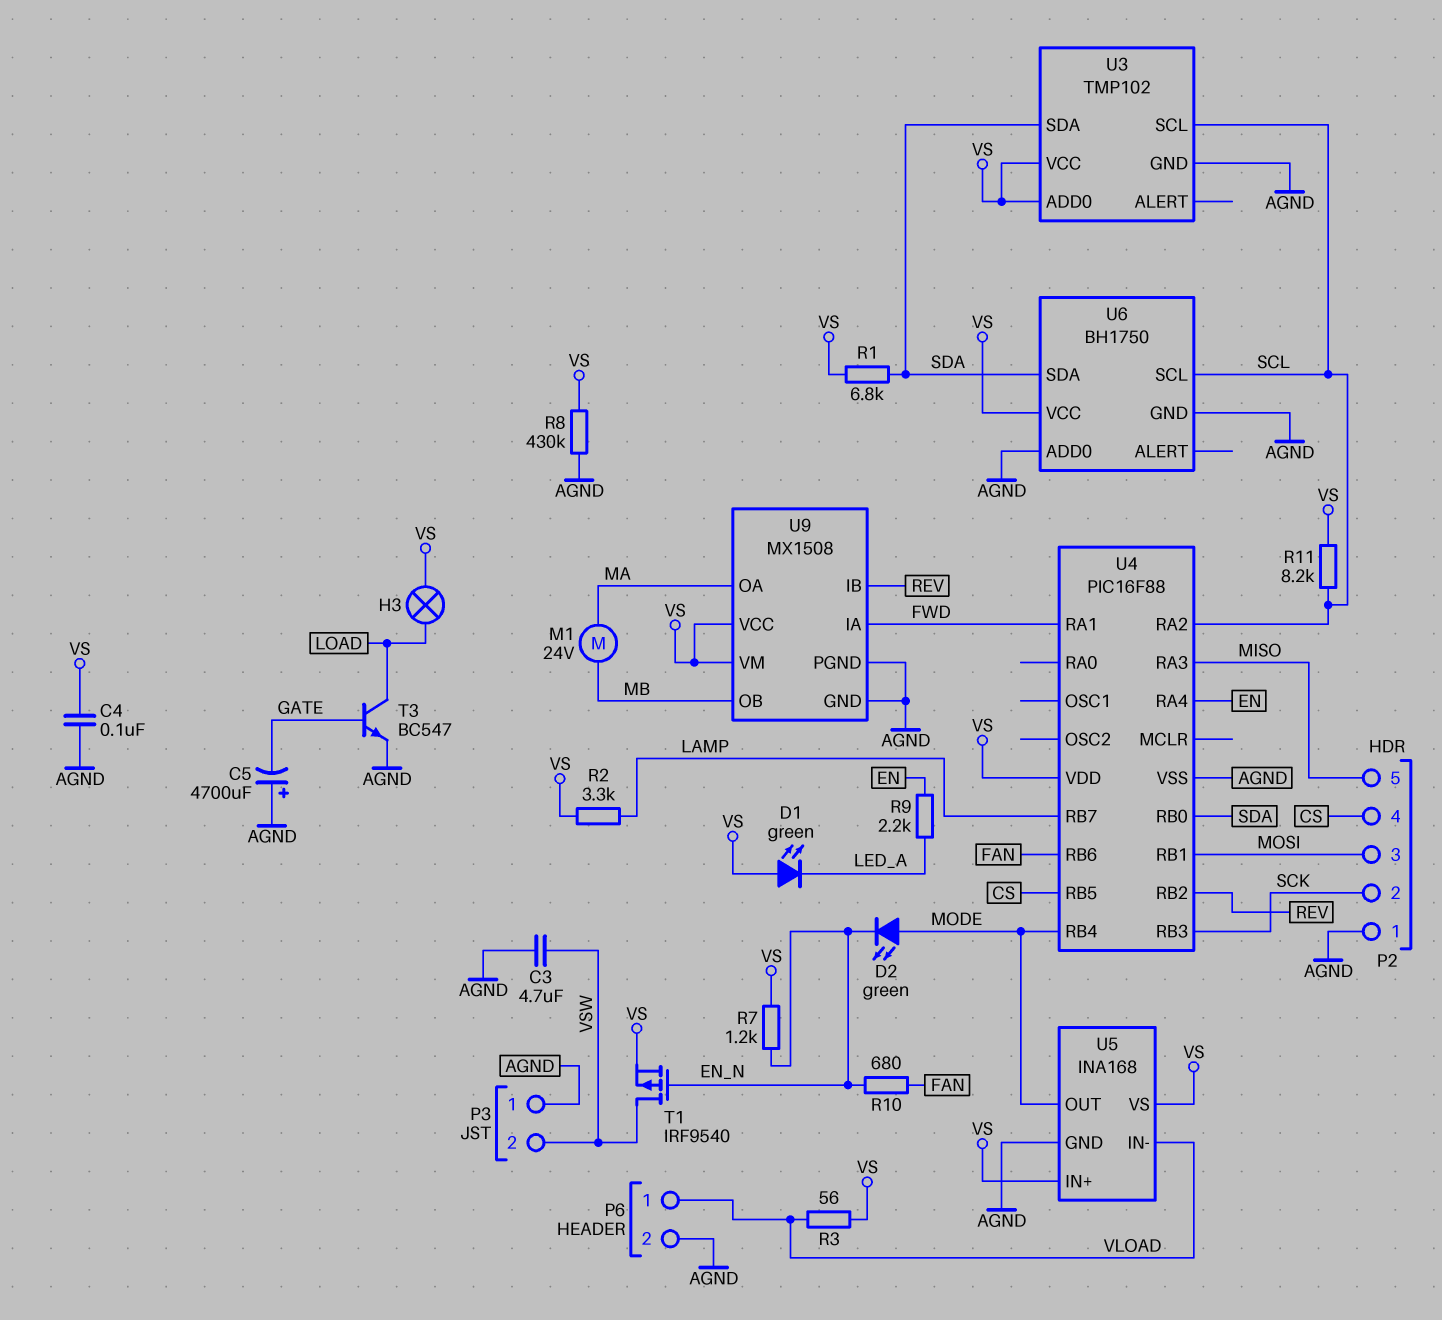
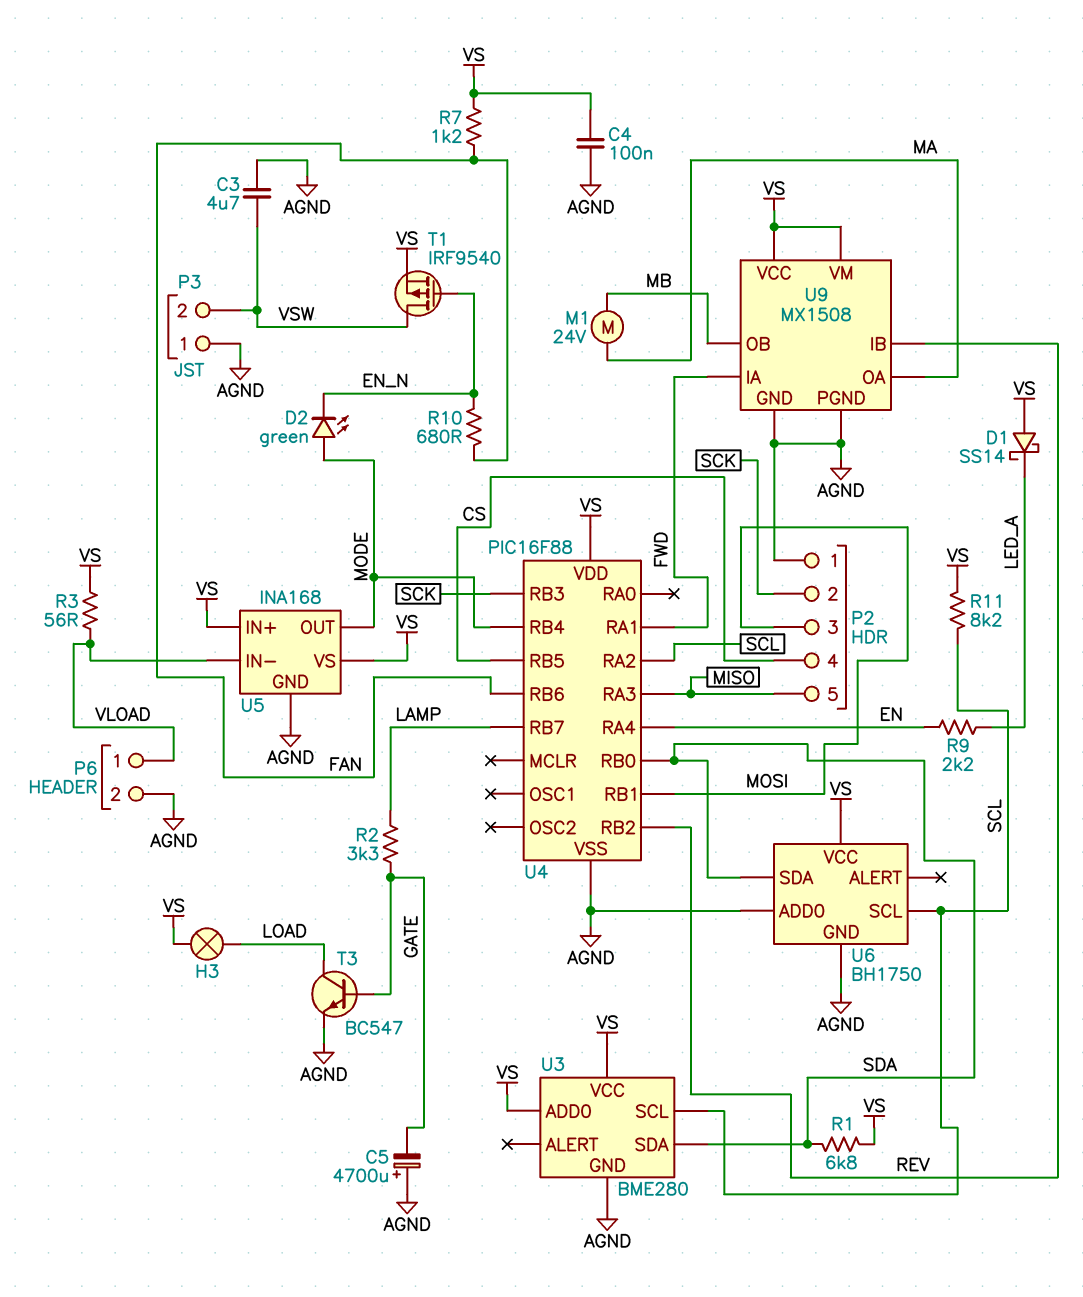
D1: LED green (A VS, K LED_A) -> schottky SS14 (A VS, K LED_A)
R2: 3.3k (LAMP, VS) -> 3.3k (GATE, LAMP)
R7: 1.2k (EN_N, VS) -> 1.2k (FAN, VS)
R8: 430k (AGND, VS) -> none
U3: TMP102 -> BME280

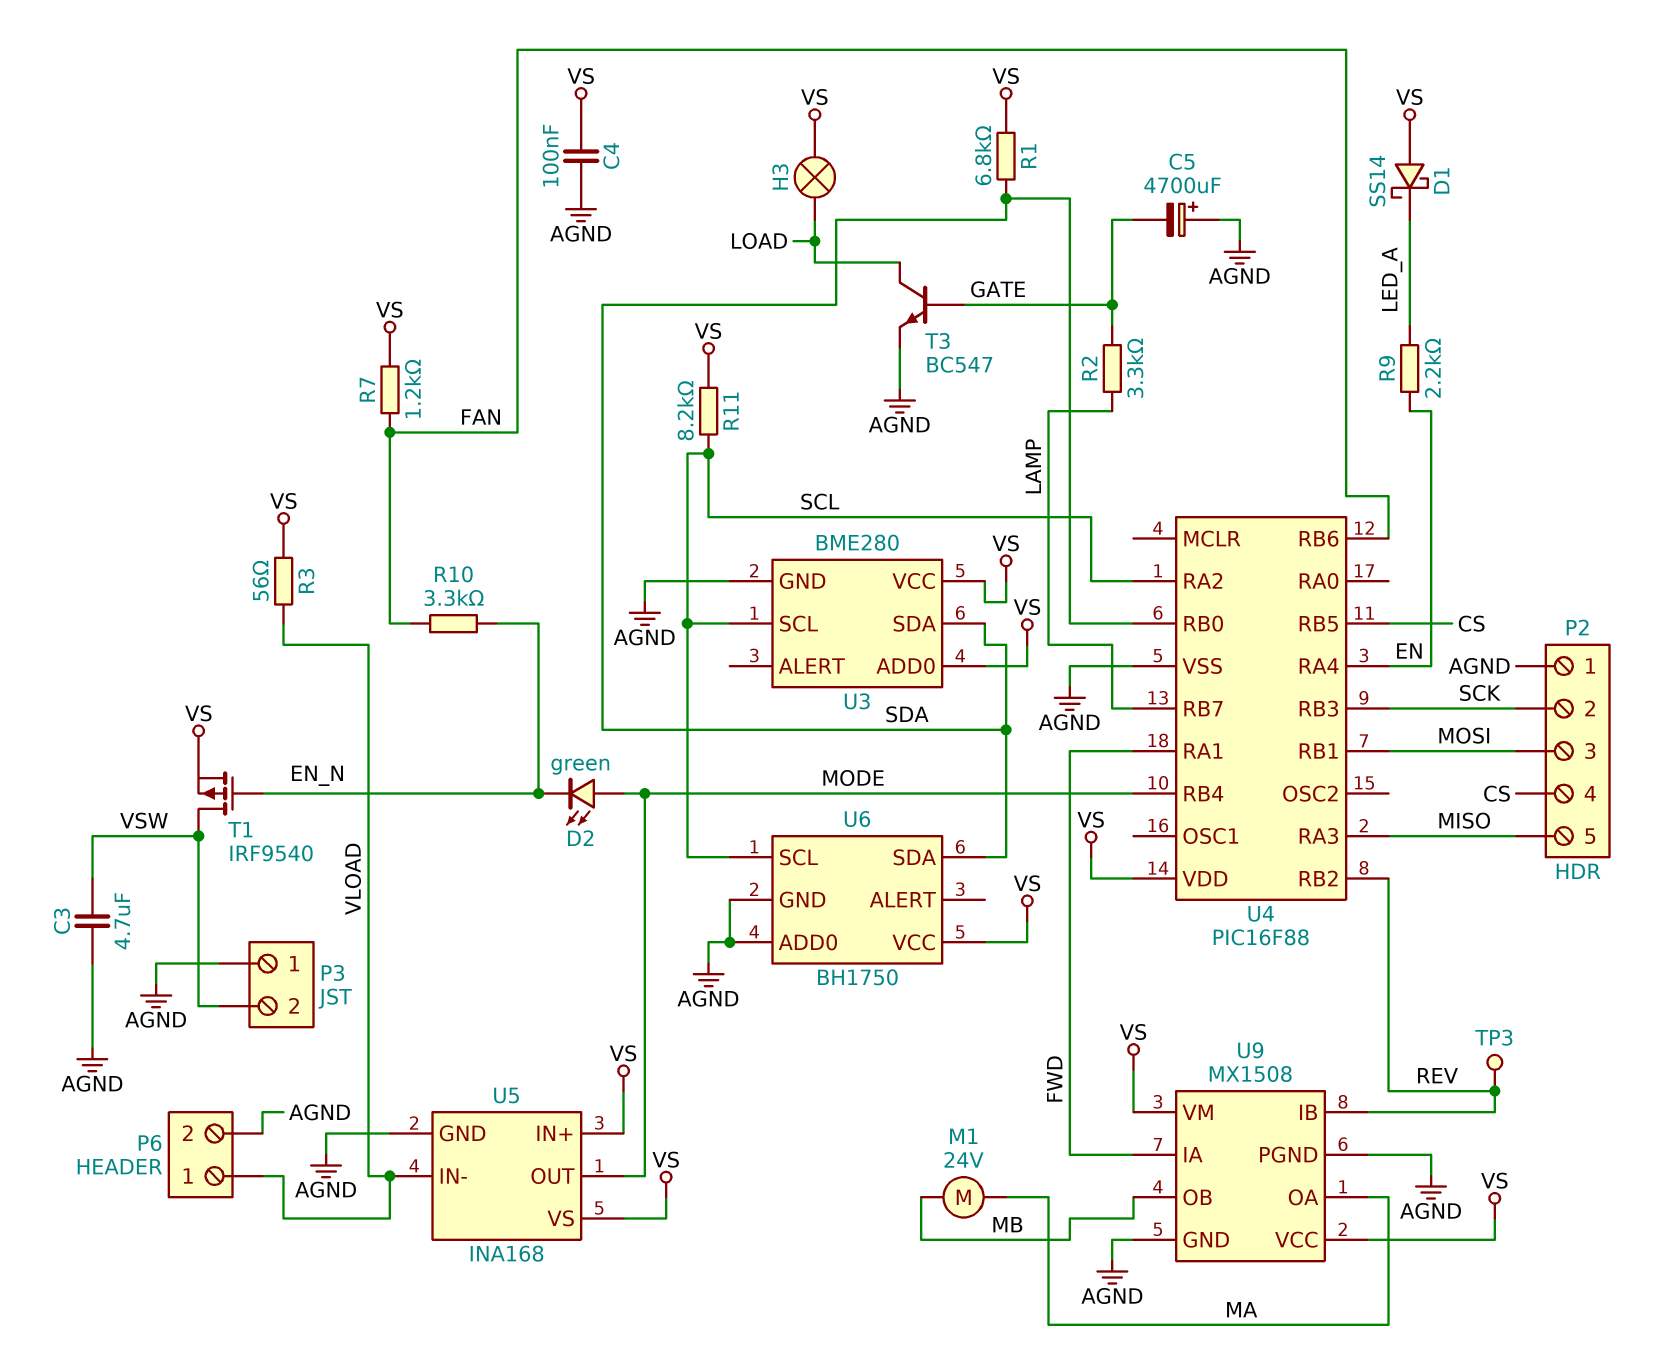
R10: 680 (EN_N, FAN) -> 3.3k (EN_N, FAN)
TP3: none -> test point (REV)

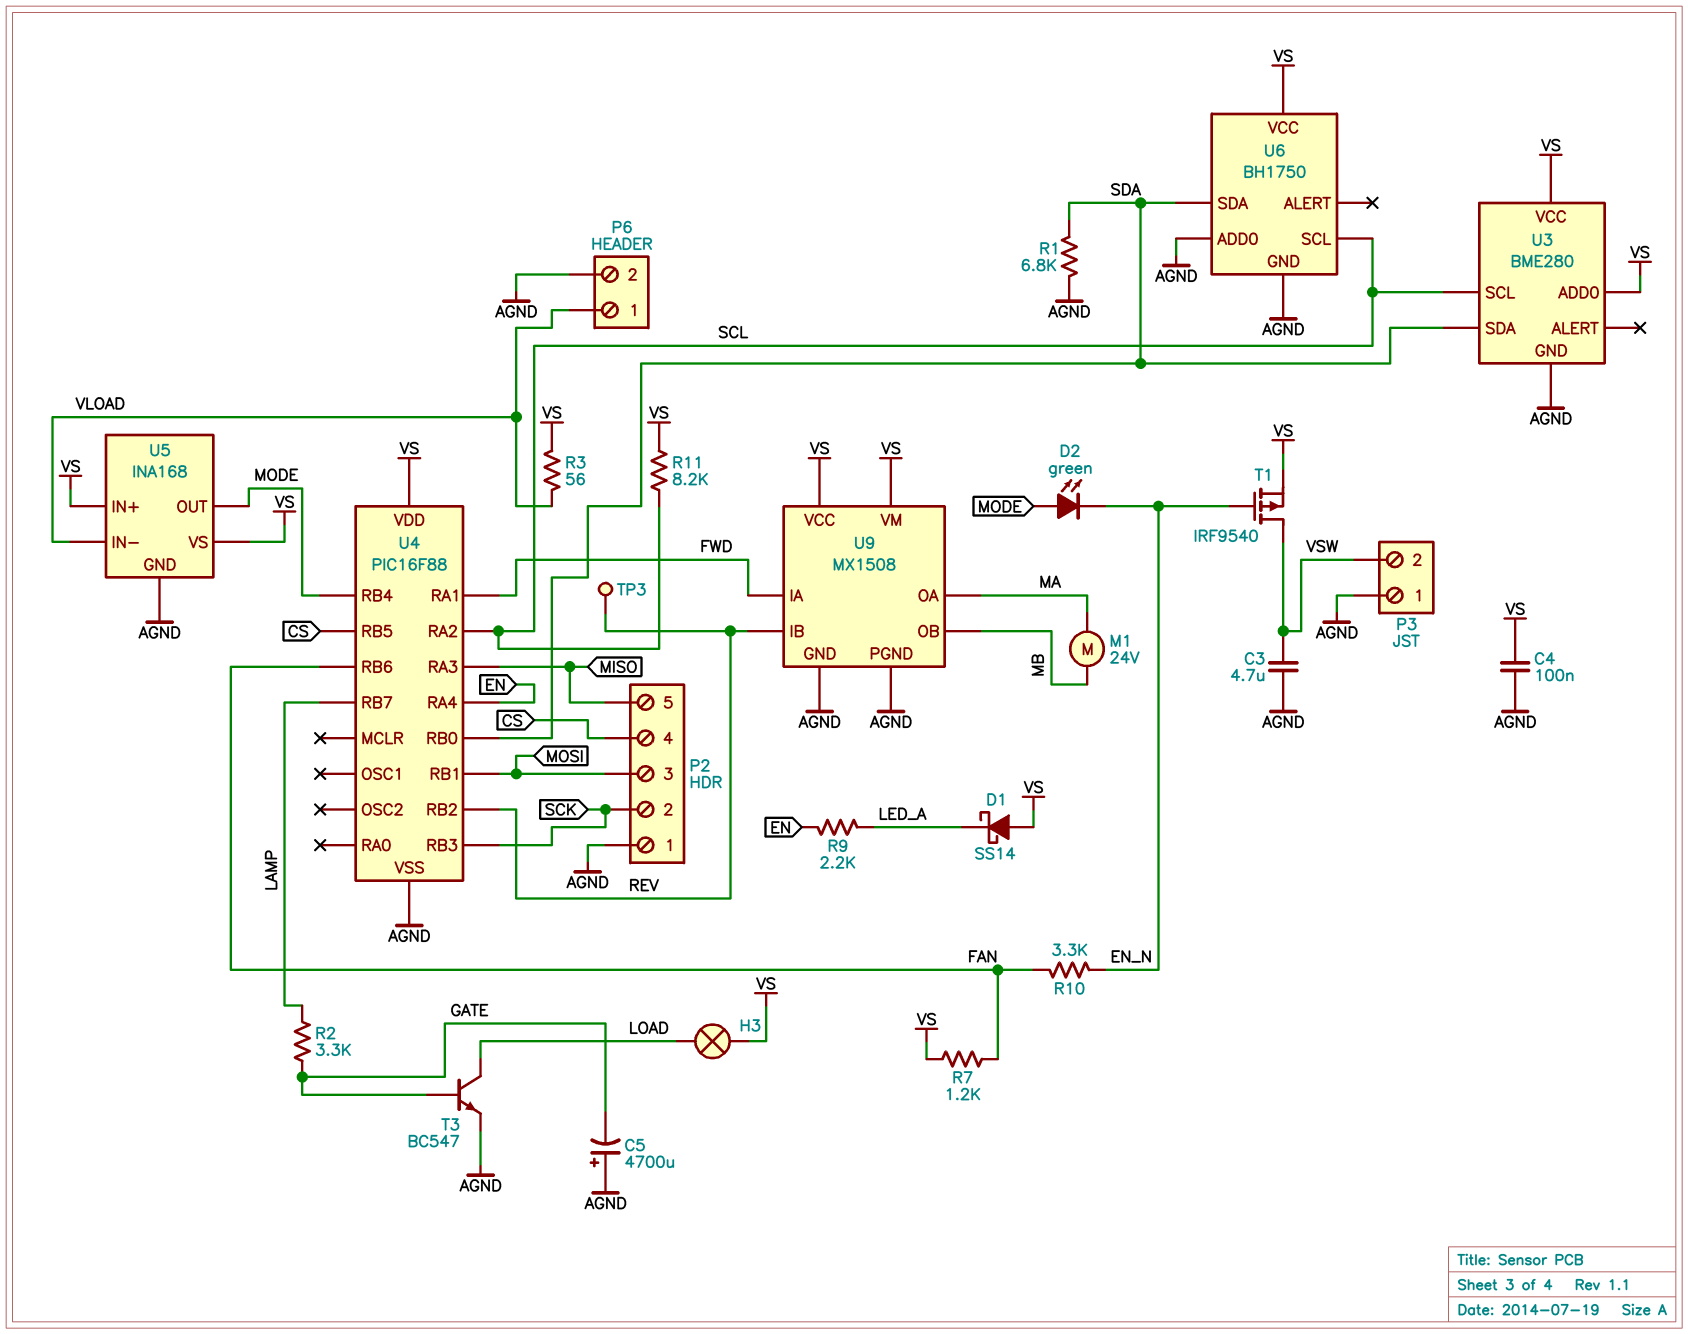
R1: 6.8k (SDA, VS) -> 6.8k (AGND, SDA)

